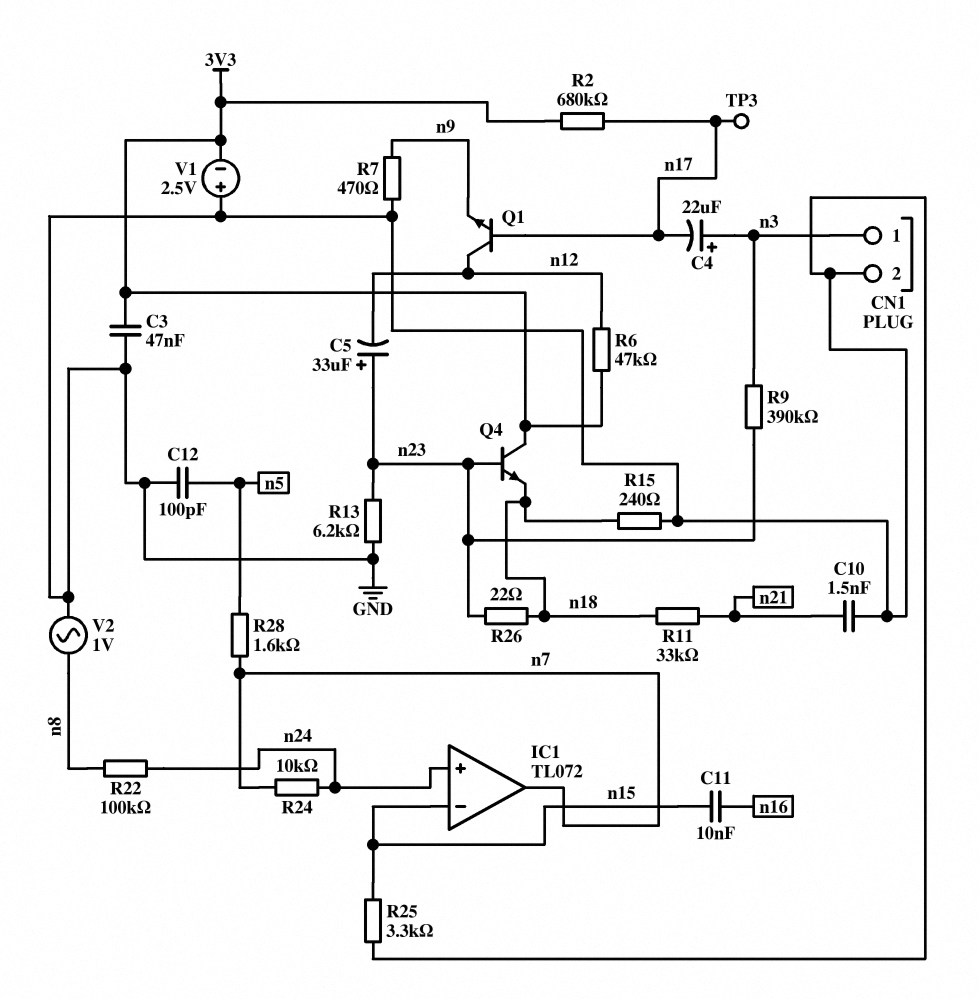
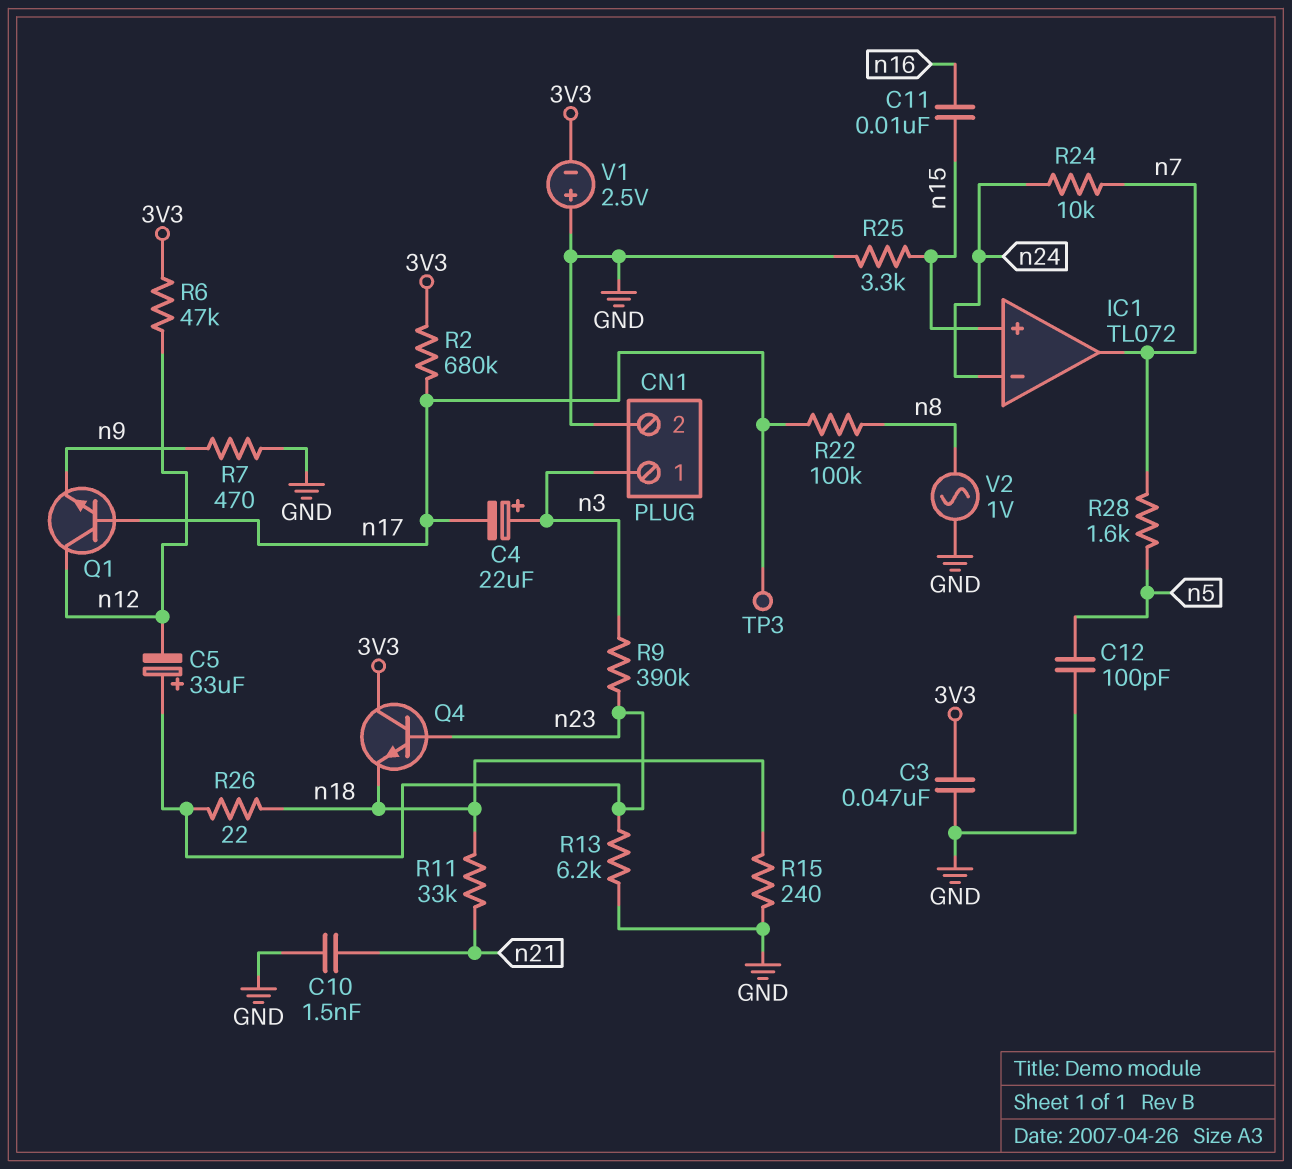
IC1 pin in+: n24 -> n15
IC1 pin in-: n15 -> n24
R22: 100k (n8, n24) -> 100k (n8, n17)

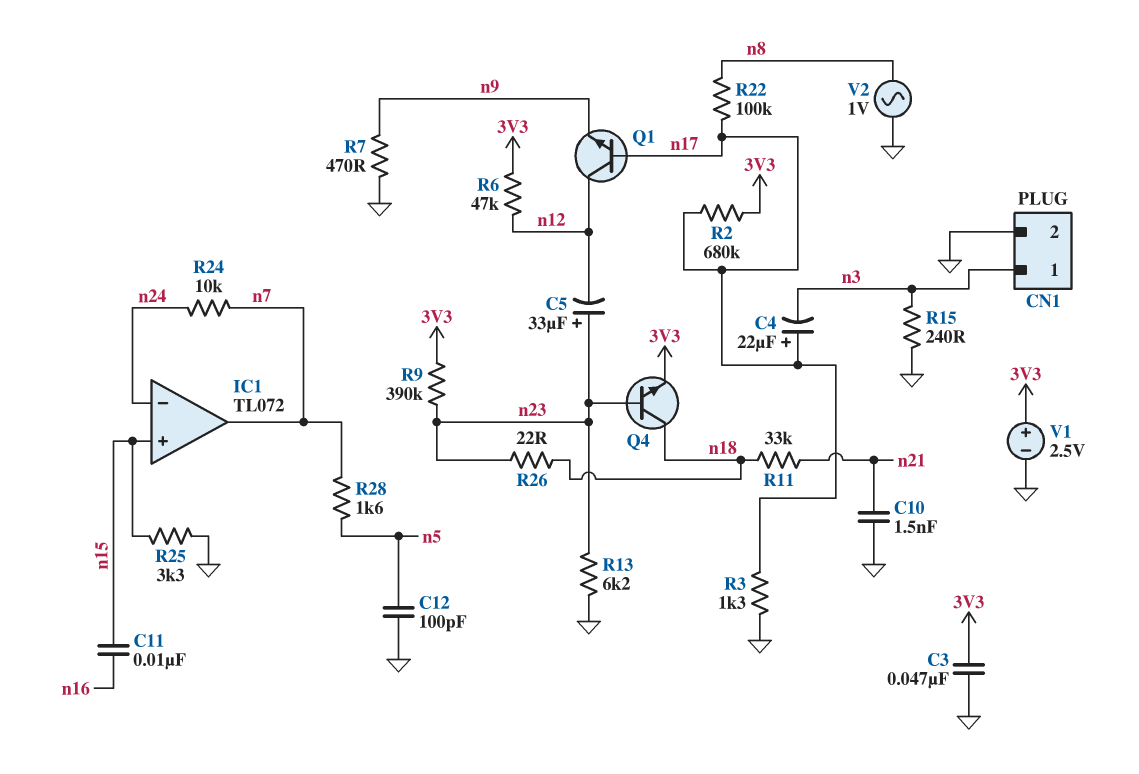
C4: 22uF (plus n3, minus n17) -> 22uF (plus n17, minus n3)
Q4: NPN (B n23, C 3V3, E n18) -> NPN (B n23, C n18, E 3V3)
R3: none -> 1.3k (GND, n17)
R9: 390k (n3, n23) -> 390k (3V3, n23)
R15: 240 (GND, n18) -> 240 (GND, n3)
TP3: test point (n17) -> none
V1: 2.5V (plus GND, minus 3V3) -> 2.5V (plus 3V3, minus GND)

